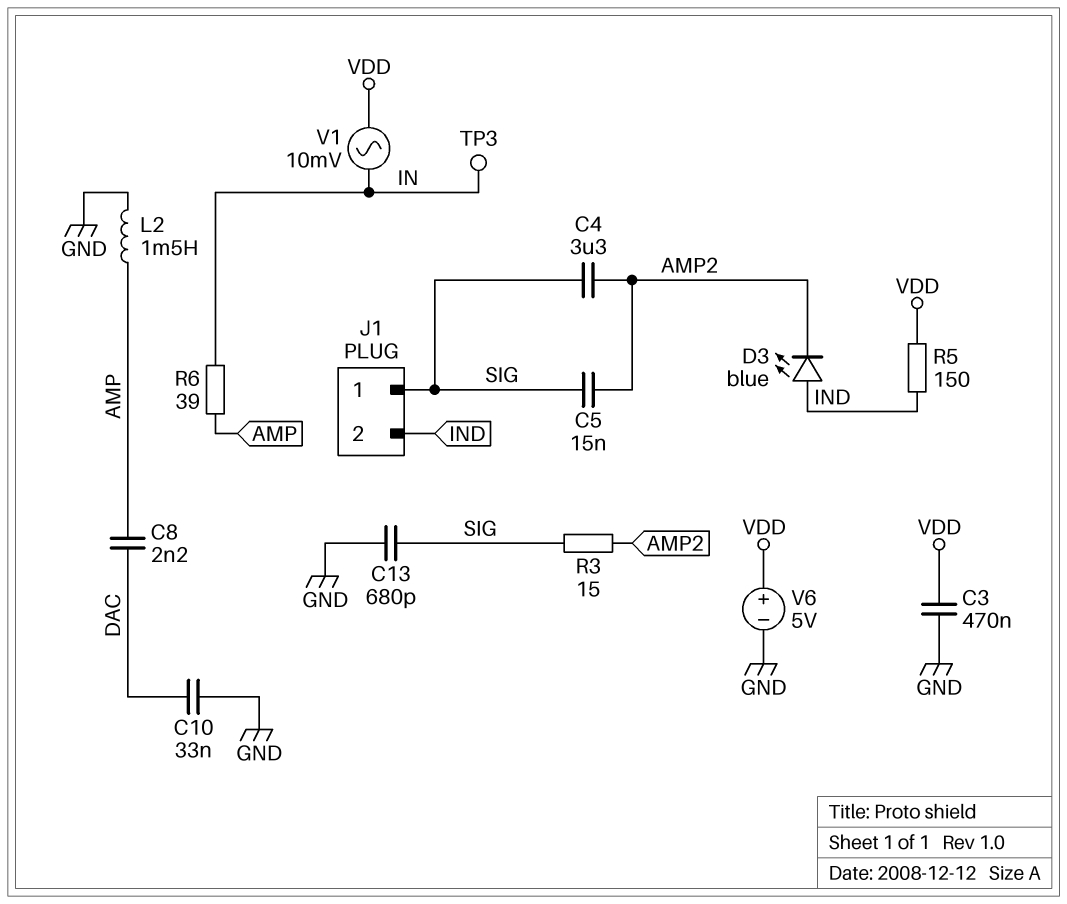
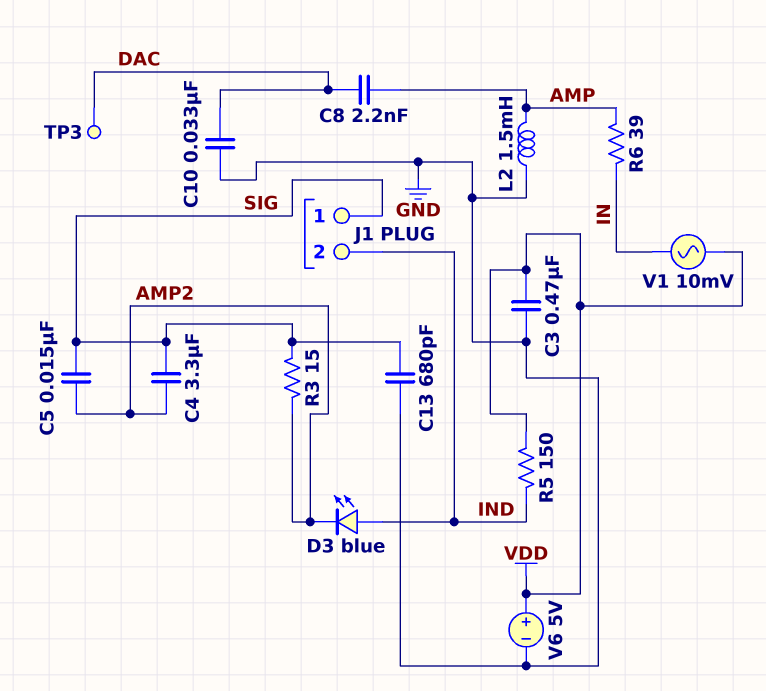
TP3: test point (IN) -> test point (DAC)

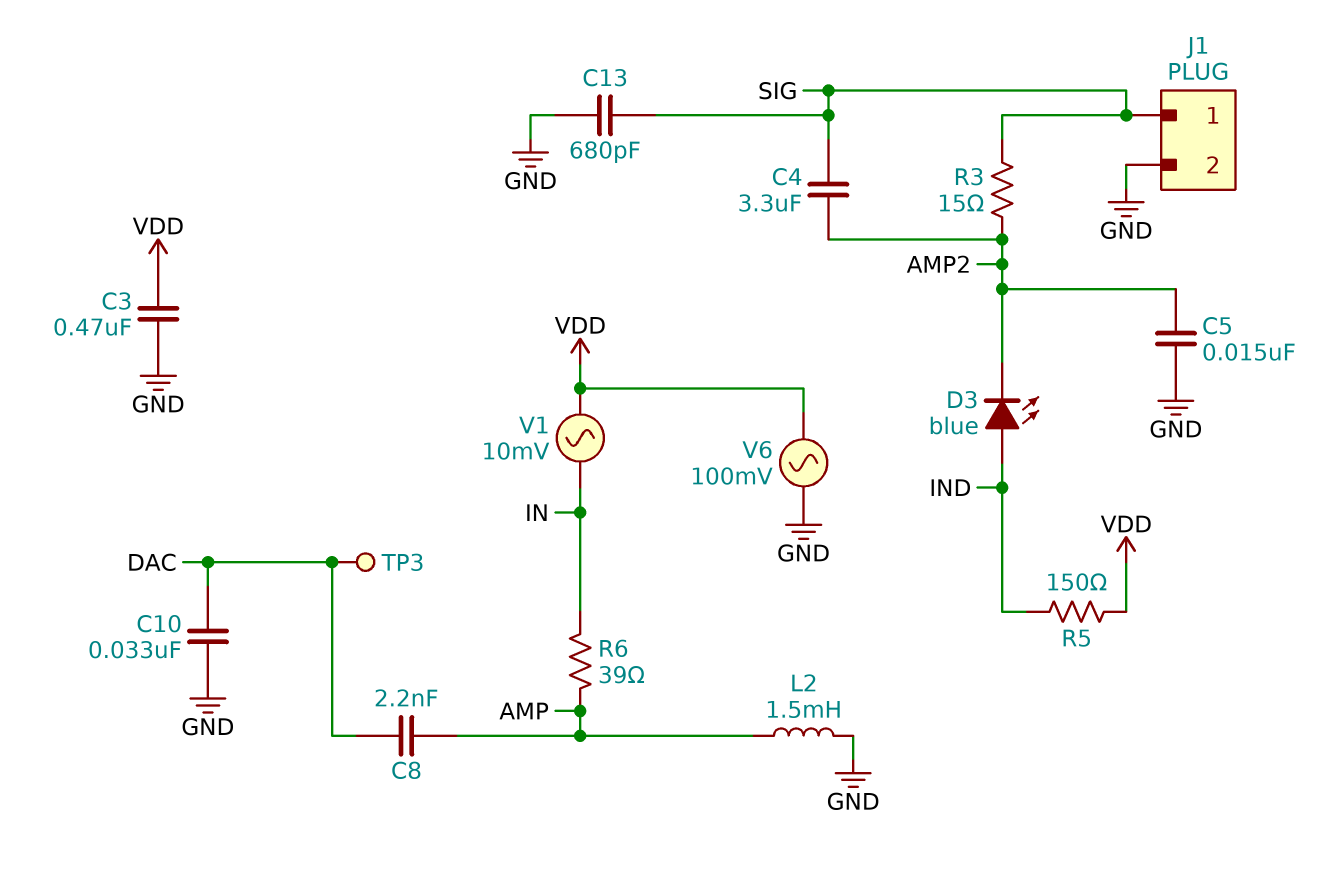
C5: 15nF (AMP2, SIG) -> 15nF (AMP2, GND)
J1 pin 2: IND -> GND
V6: 5V (plus VDD, minus GND) -> AC 100mV (GND, VDD)

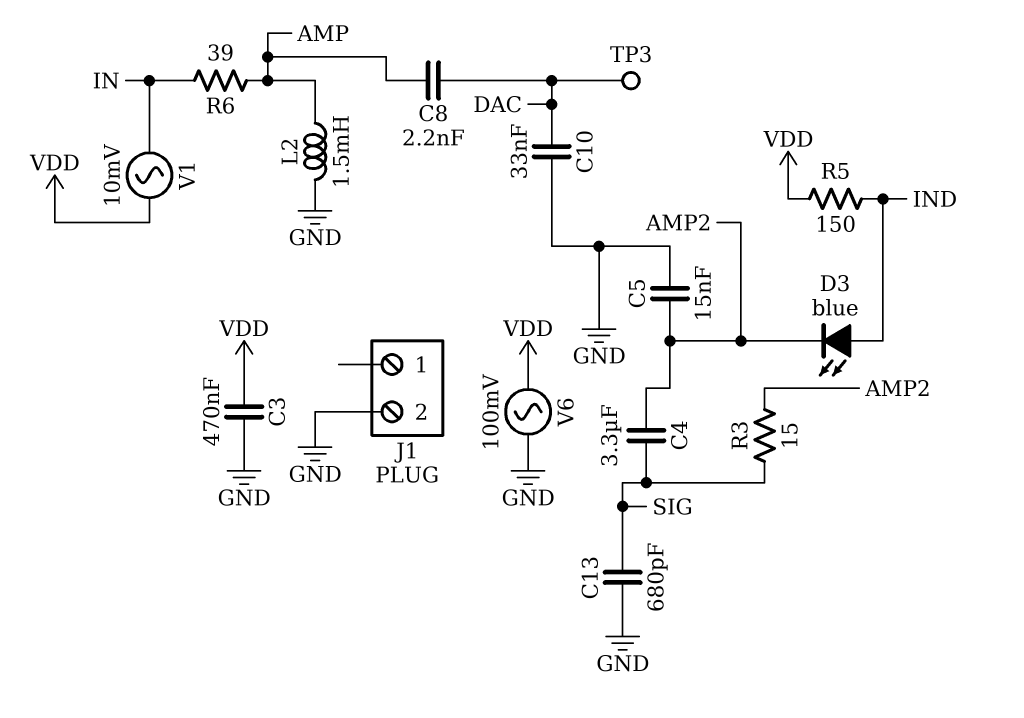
J1 pin 1: SIG -> none

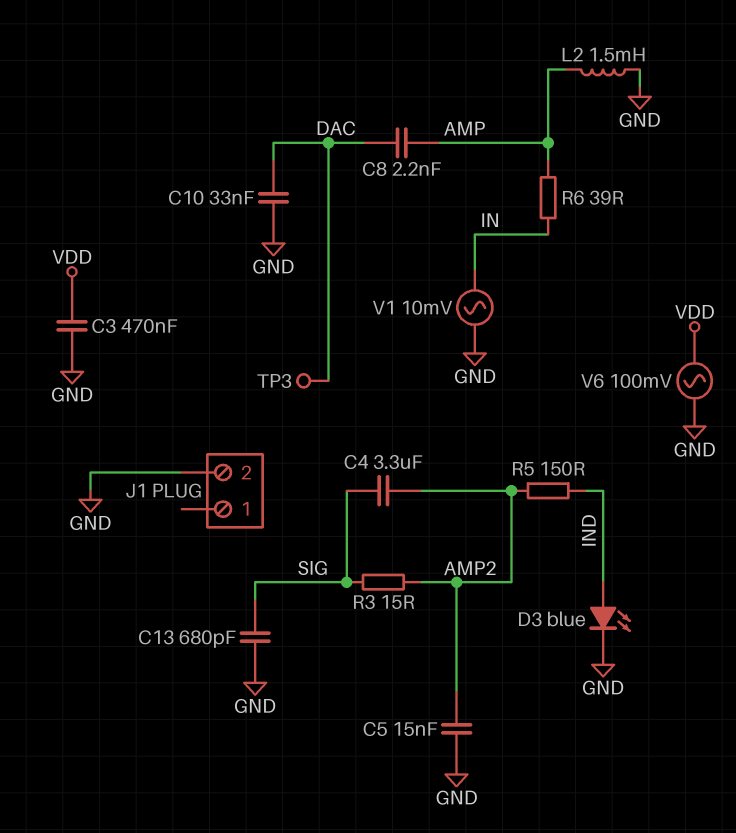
D3: LED blue (A IND, K AMP2) -> LED blue (A IND, K GND)
R5: 150 (IND, VDD) -> 150 (AMP2, IND)
V1: AC 10mV (IN, VDD) -> AC 10mV (GND, IN)

